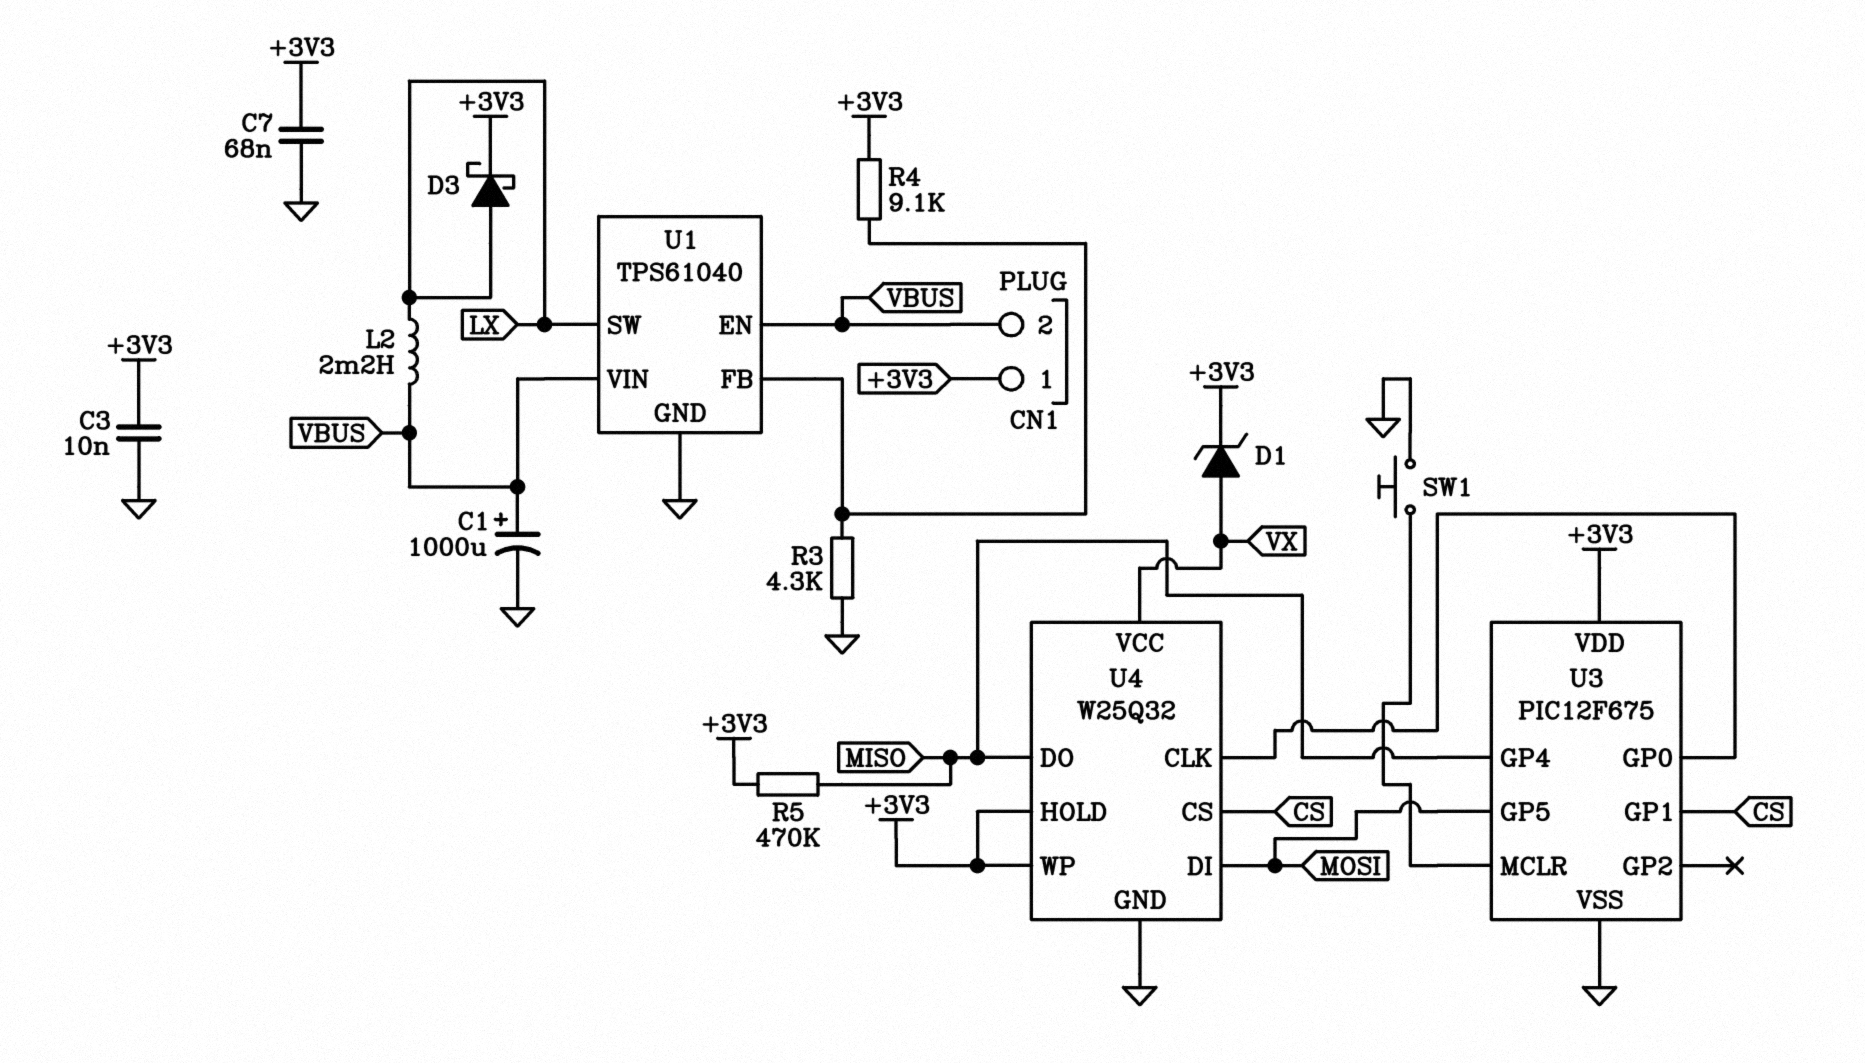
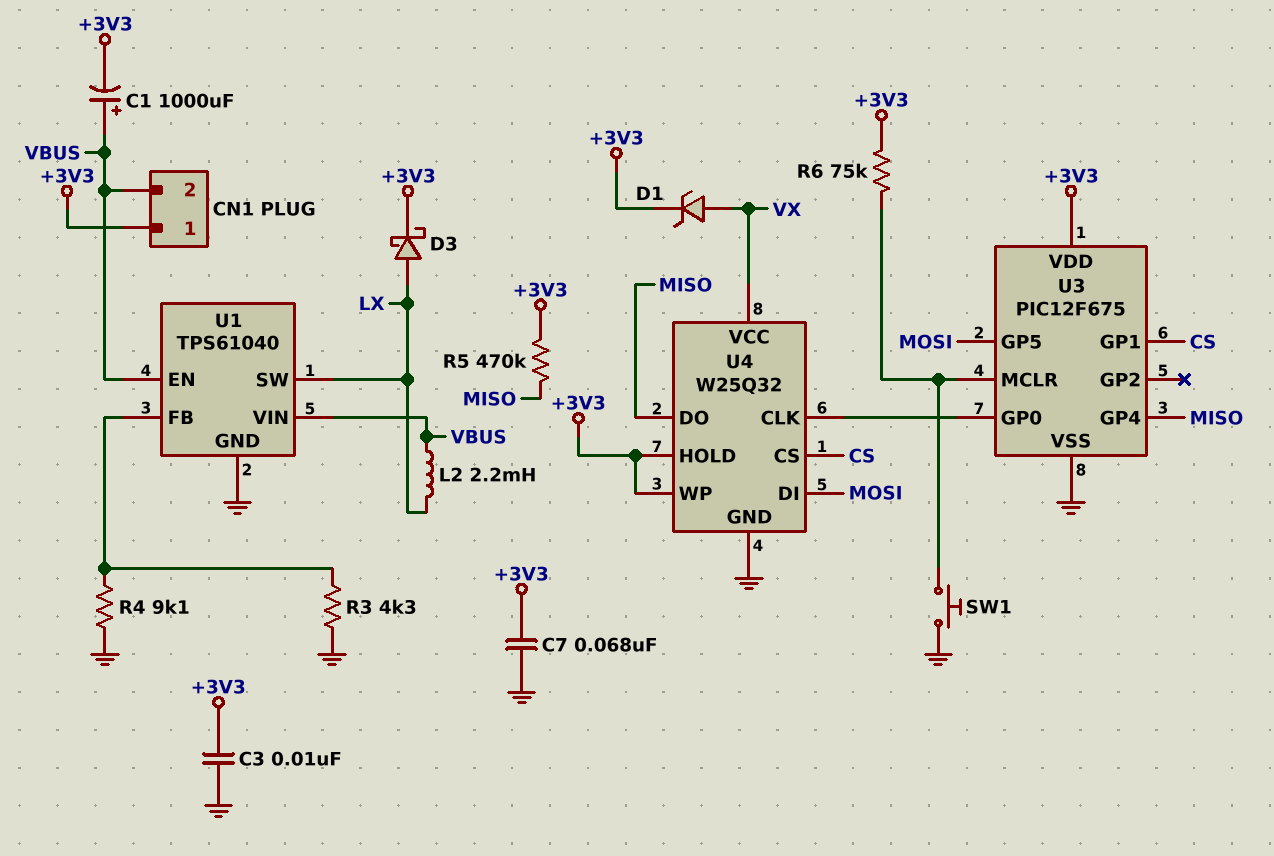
C1: 1000uF (plus VBUS, minus GND) -> 1000uF (plus VBUS, minus +3V3)
R4: 9.1k (+3V3, U1/FB) -> 9.1k (GND, U1/FB)
R6: none -> 75k (+3V3, U3/MCLR)

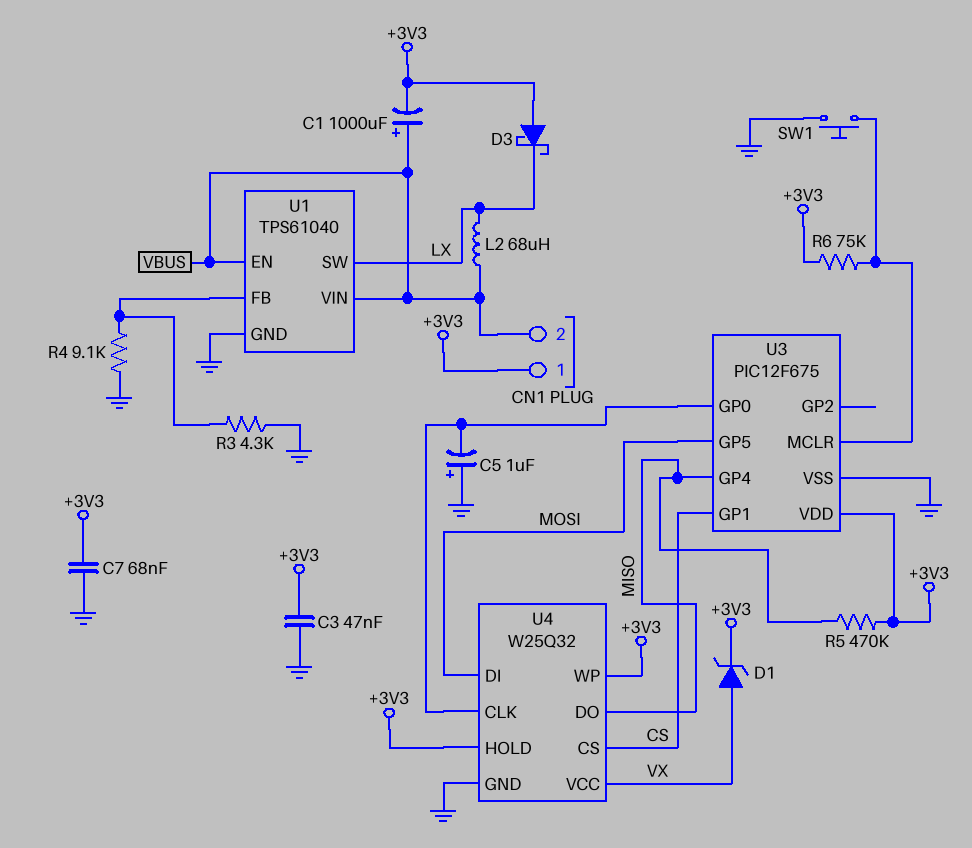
C3: 10nF (+3V3, GND) -> 47nF (+3V3, GND)
C5: none -> 1uF (plus GND, minus U3/GP0)
D3: schottky (A LX, K +3V3) -> schottky (A +3V3, K LX)
L2: 2.2mH (LX, VBUS) -> 68uH (LX, VBUS)

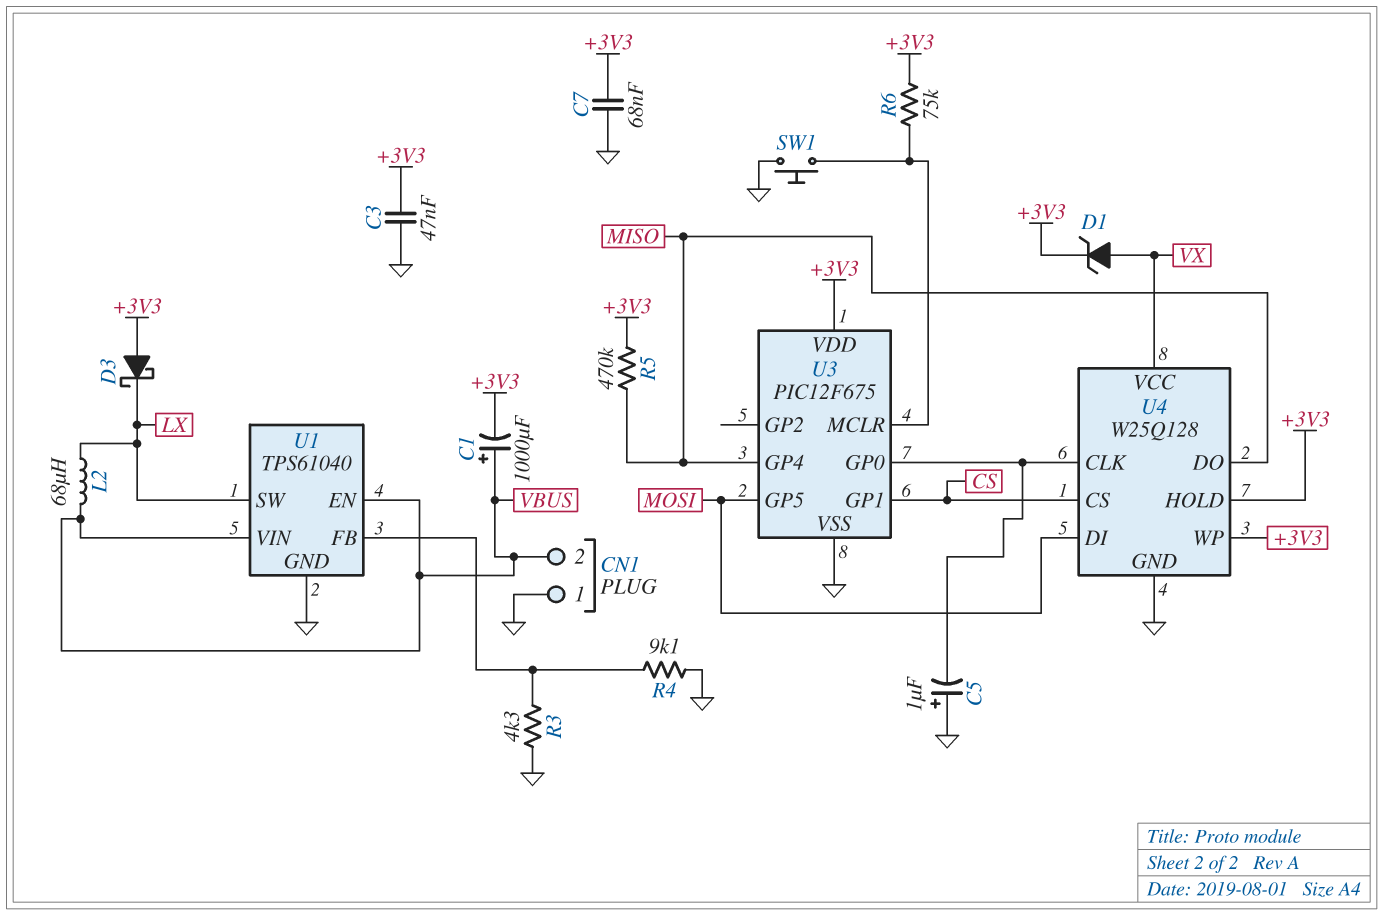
CN1 pin 1: +3V3 -> GND
U4: W25Q32 -> W25Q128

